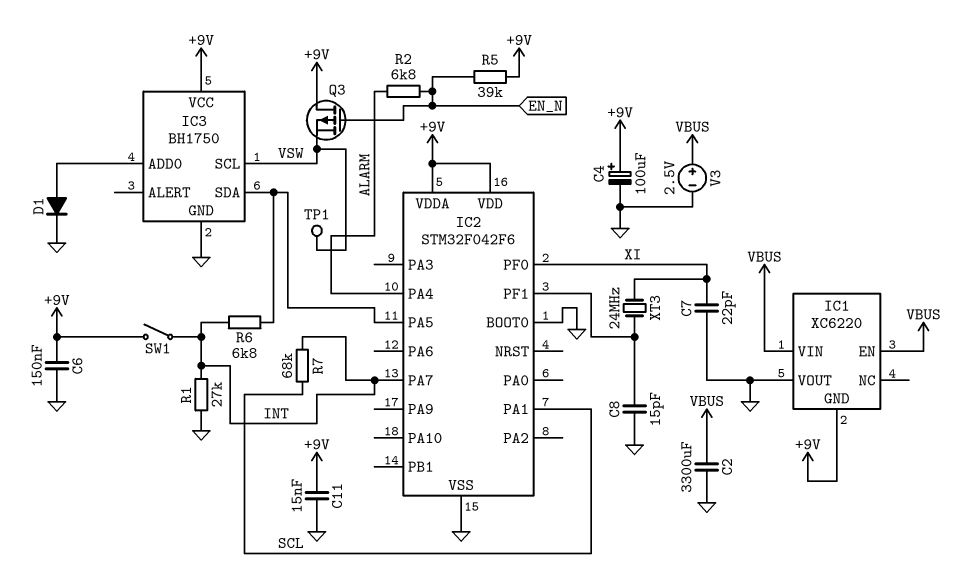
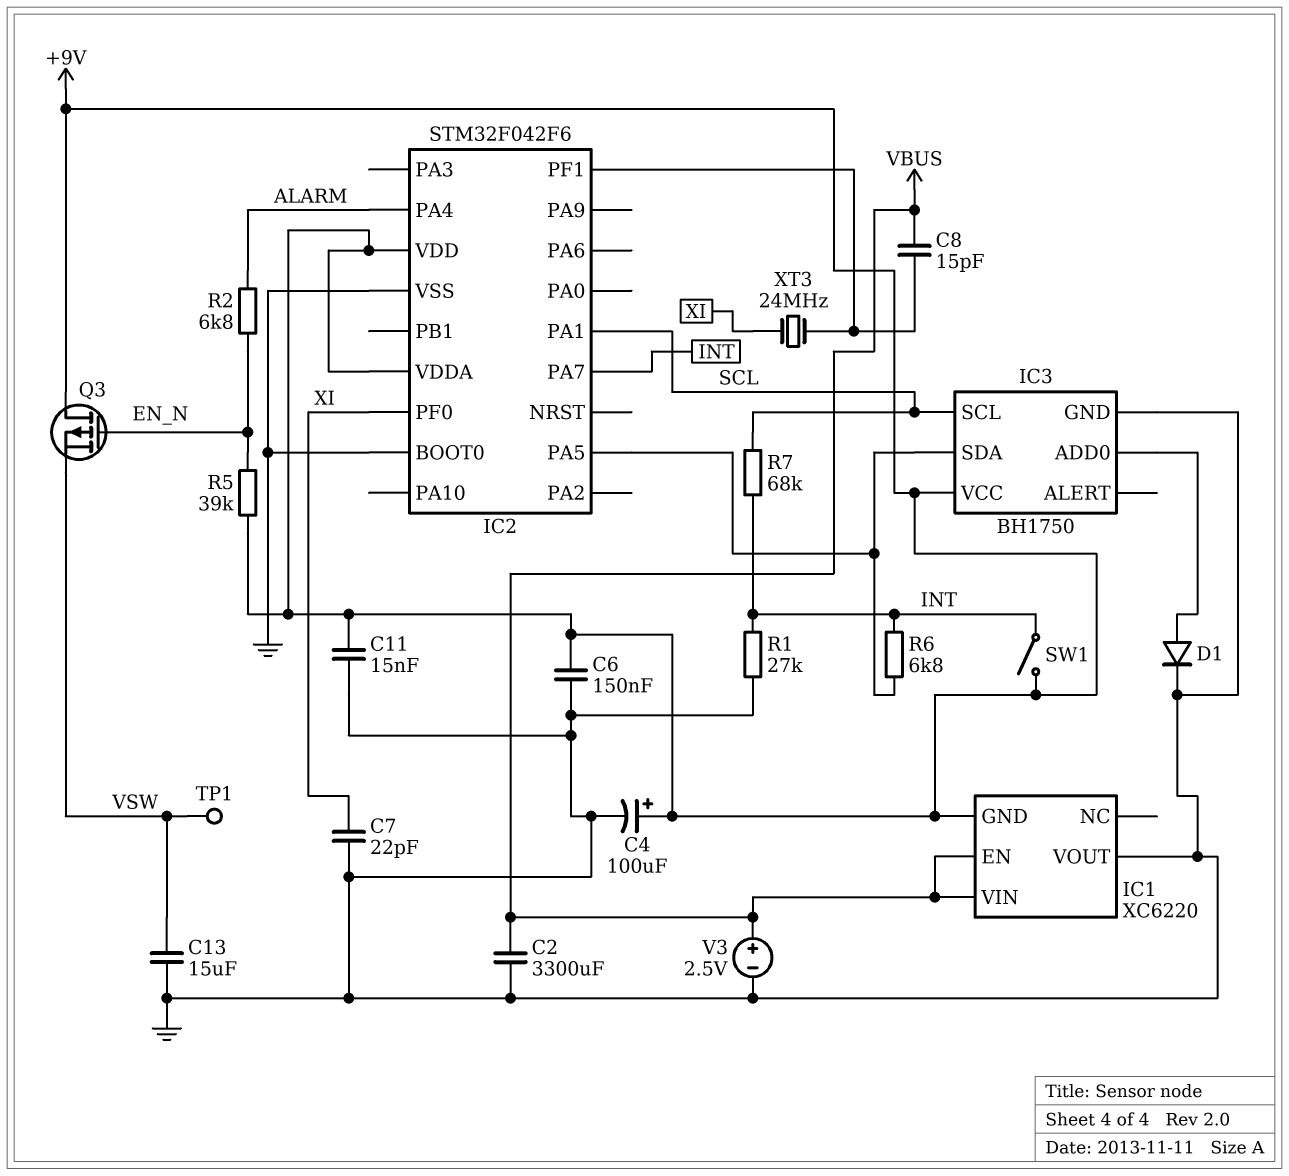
C8: 15pF (GND, IC2/PF1) -> 15pF (IC2/PF1, VBUS)
C13: none -> 15uF (GND, VSW)
IC3 pin SCL: VSW -> SCL

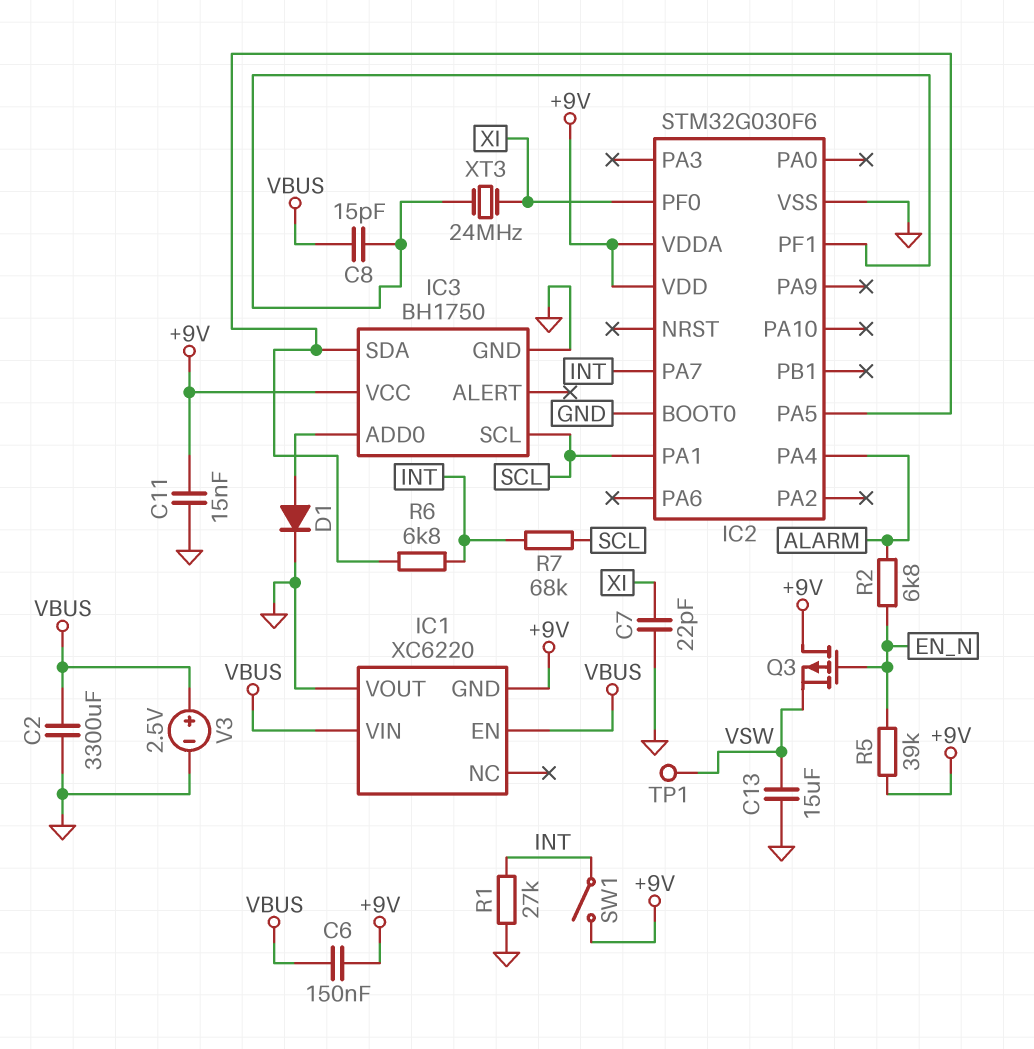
C4: 100uF (plus +9V, minus GND) -> none
C6: 150nF (+9V, GND) -> 150nF (+9V, VBUS)
IC2: STM32F042F6 -> STM32G030F6

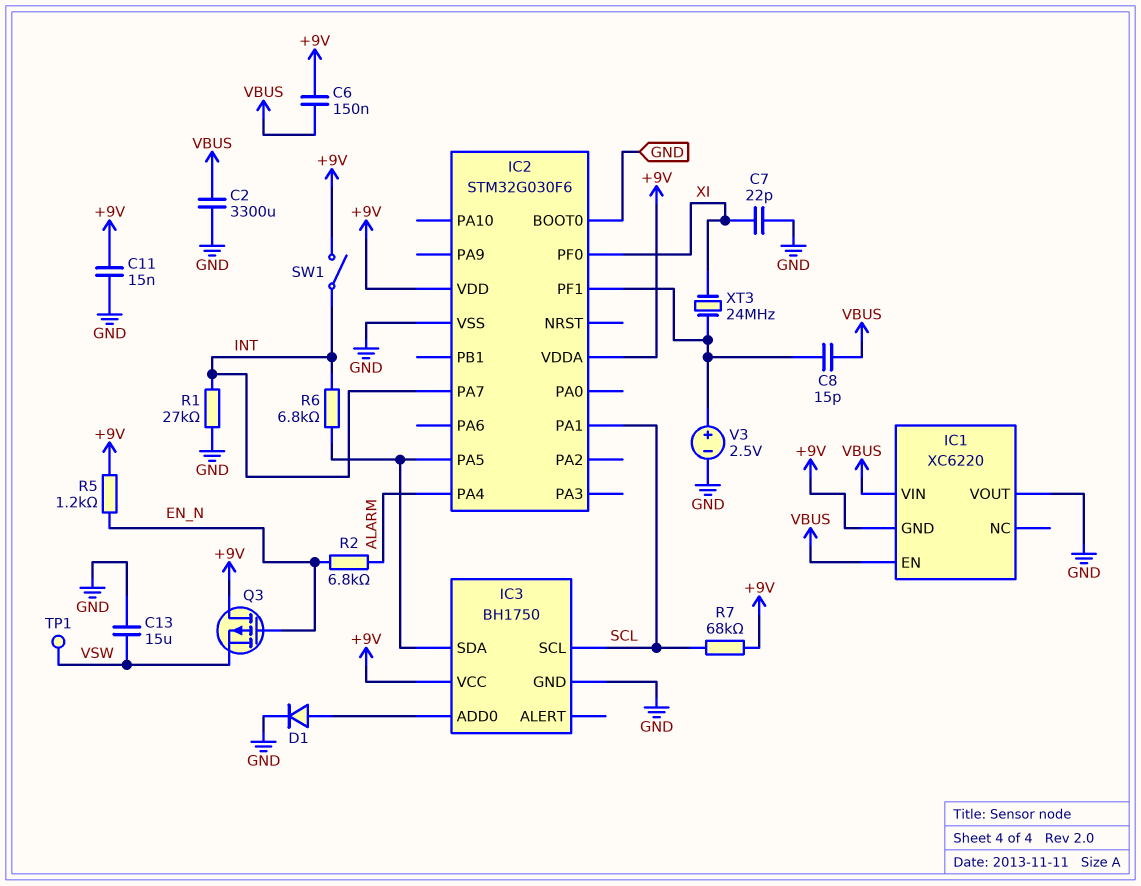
R5: 39k (+9V, EN_N) -> 1.2k (+9V, EN_N)
R7: 68k (INT, SCL) -> 68k (+9V, SCL)
V3: 2.5V (plus VBUS, minus GND) -> 2.5V (plus IC2/PF1, minus GND)

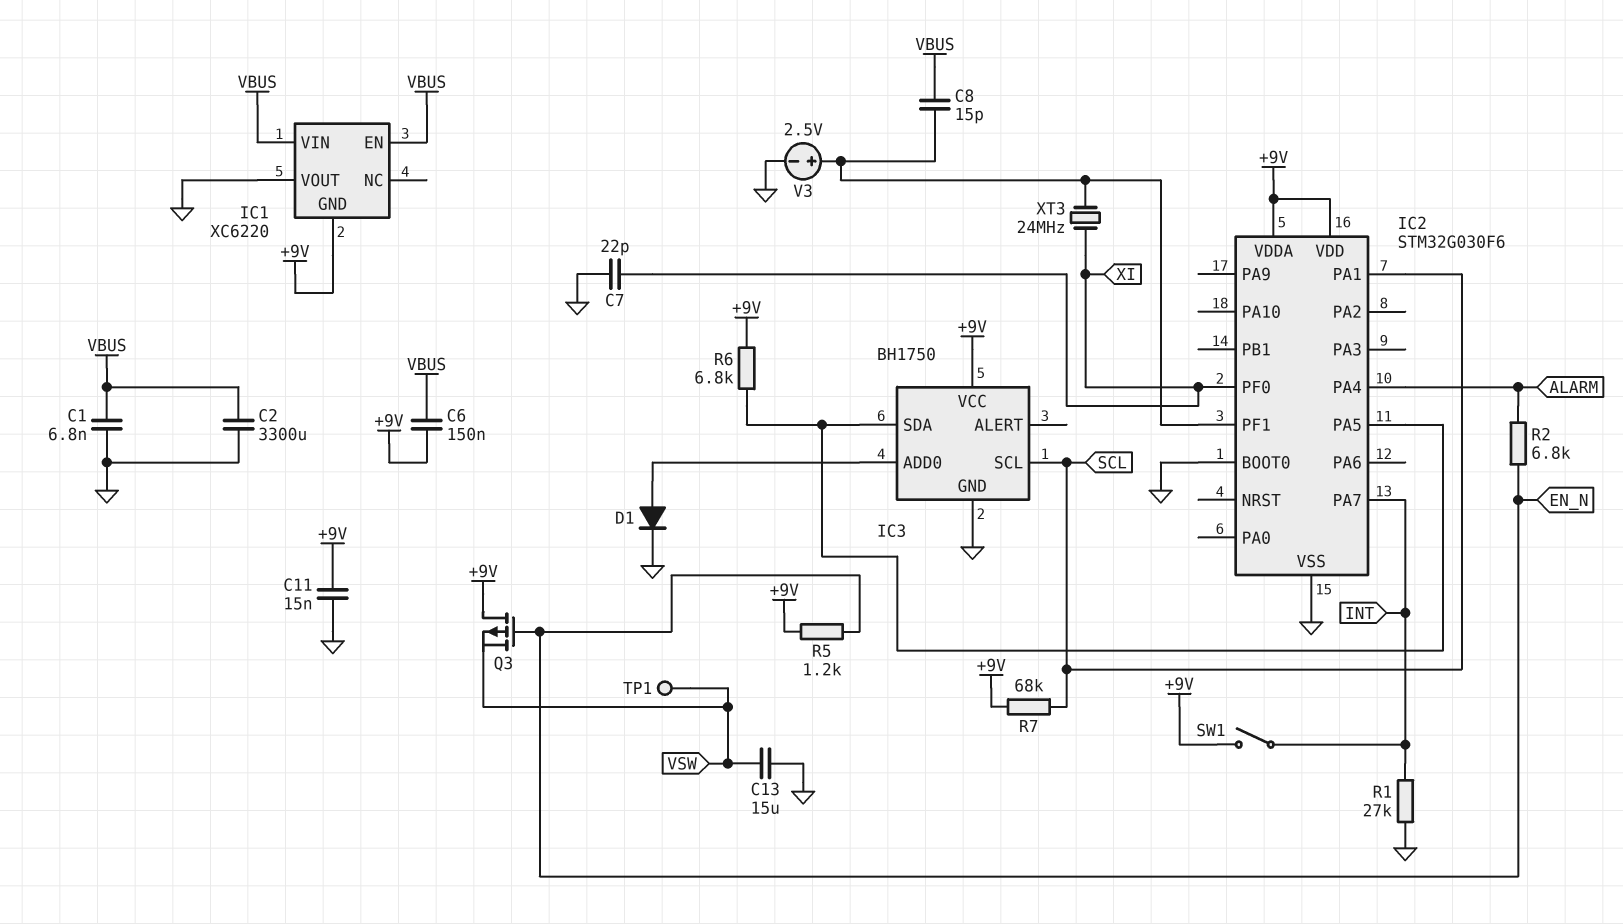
C1: none -> 6.8nF (GND, VBUS)
R6: 6.8k (IC2/PA5, INT) -> 6.8k (+9V, IC2/PA5)

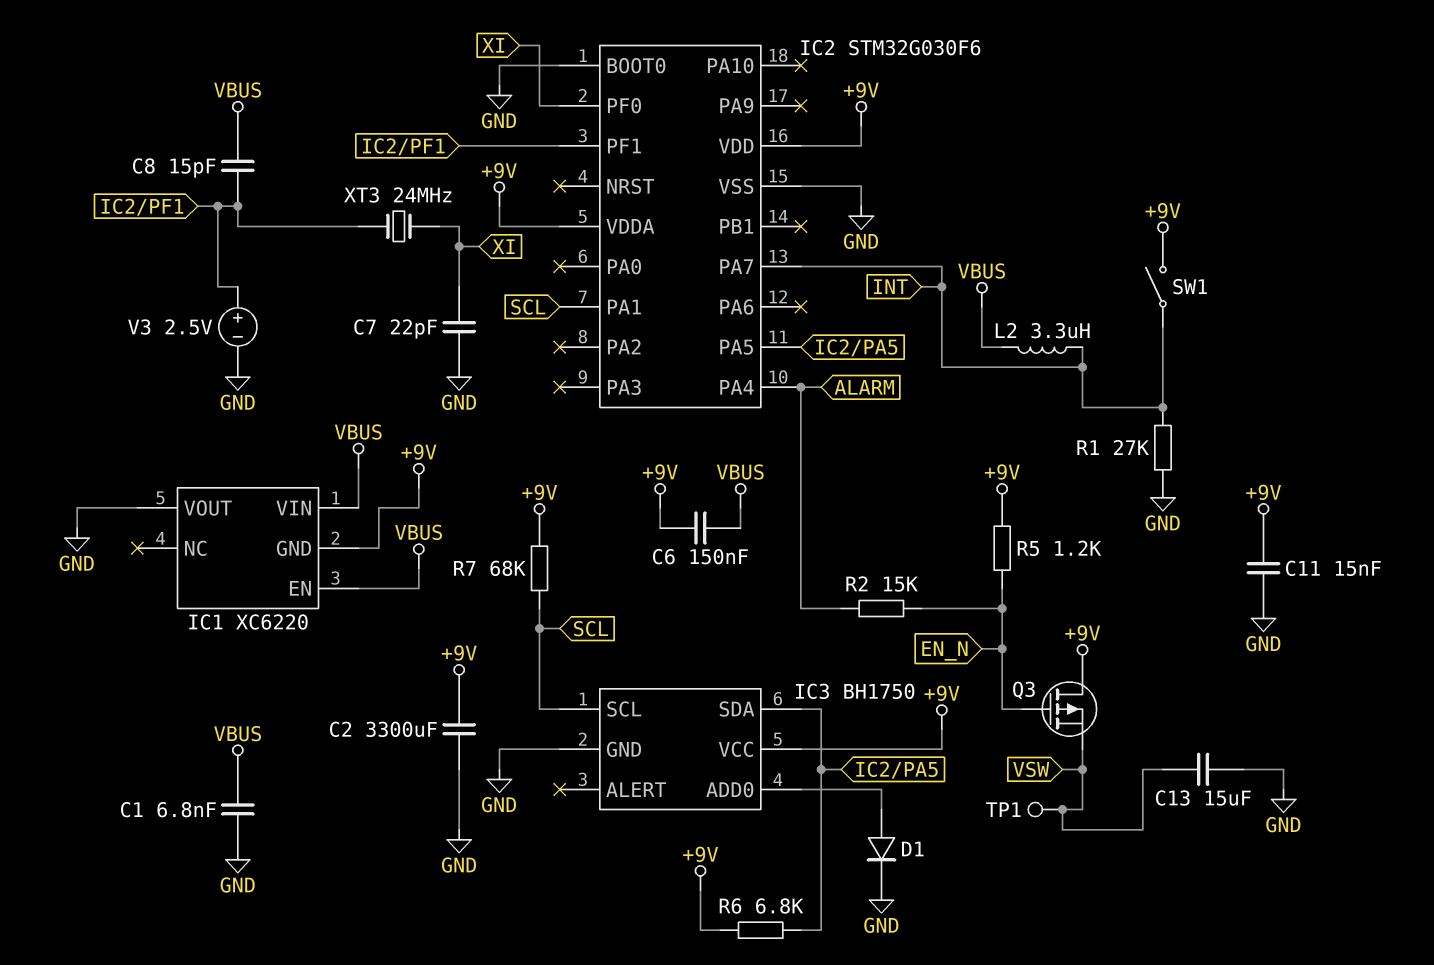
C2: 3300uF (GND, VBUS) -> 3300uF (+9V, GND)
L2: none -> 3.3uH (INT, VBUS)
R2: 6.8k (ALARM, EN_N) -> 15k (ALARM, EN_N)

